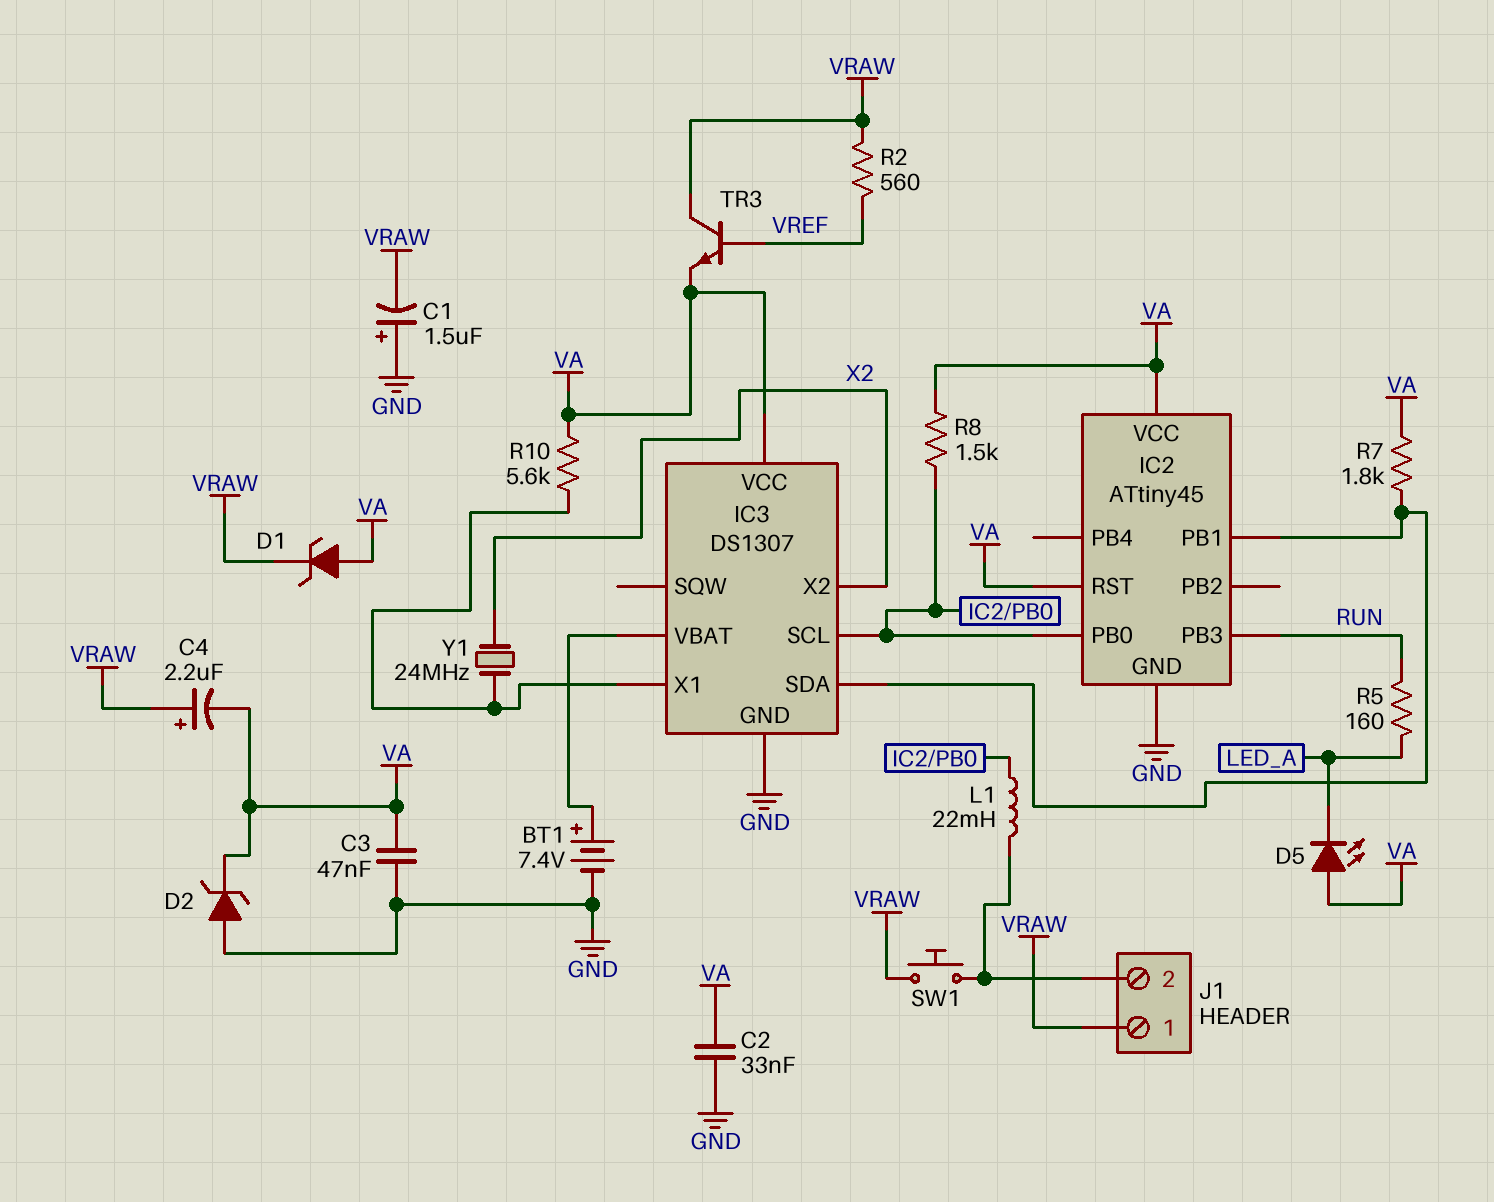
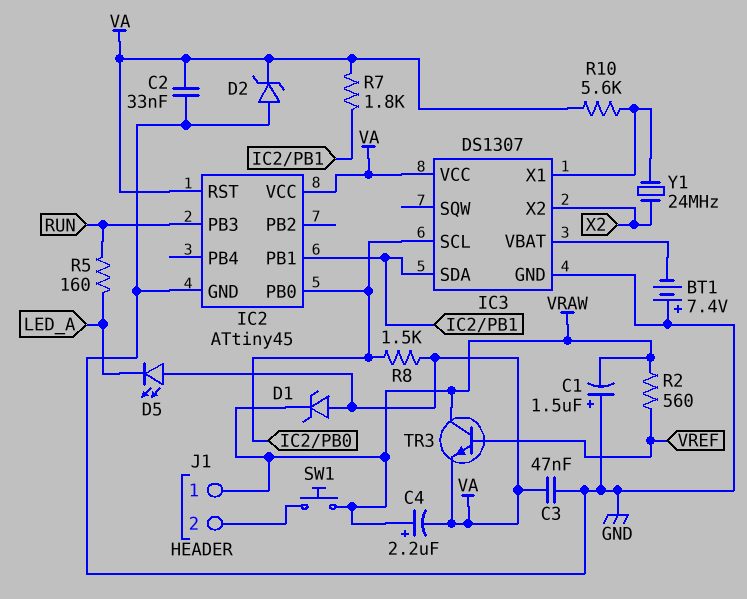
BT1: 7.4V (plus IC3/VBAT, minus GND) -> 7.4V (plus GND, minus IC3/VBAT)
L1: 22mH (IC2/PB0, J1/2) -> none

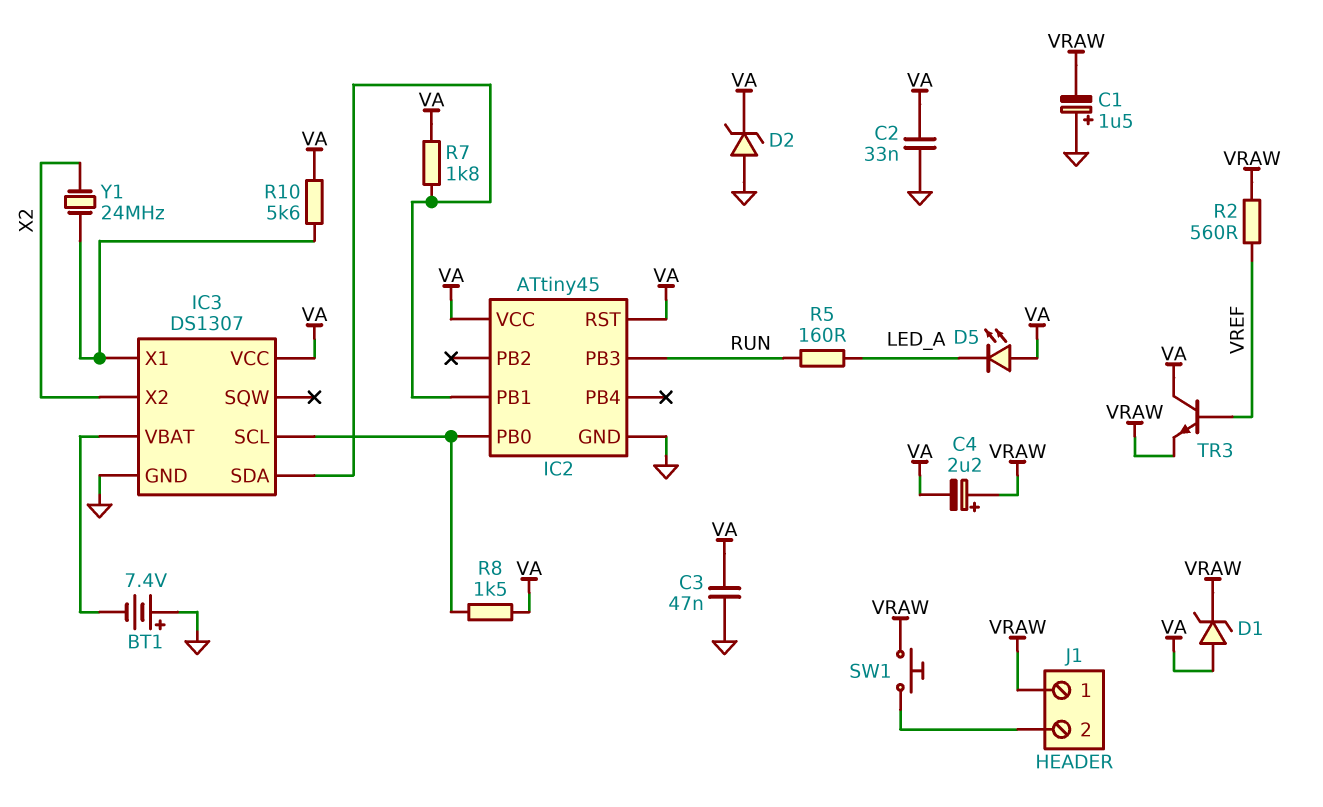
TR3: NPN (B VREF, C VRAW, E VA) -> NPN (B VREF, C VA, E VRAW)

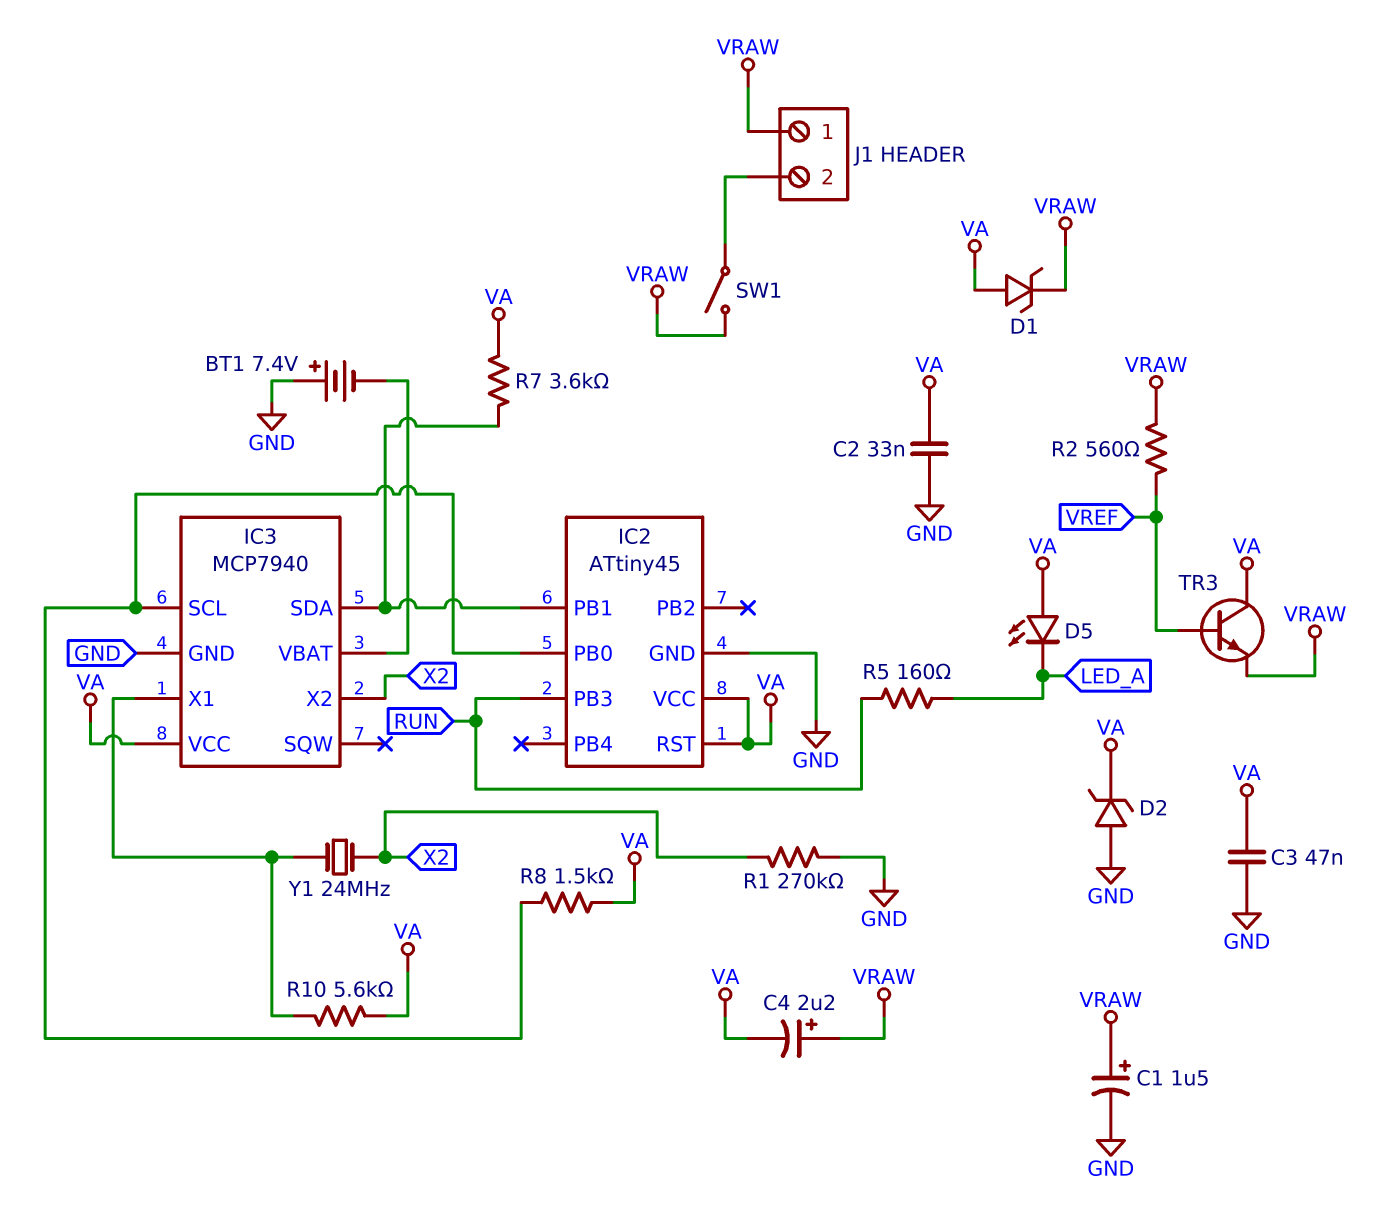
C1: 1.5uF (plus GND, minus VRAW) -> 1.5uF (plus VRAW, minus GND)
IC3: DS1307 -> MCP7940
R1: none -> 270k (GND, X2)
R7: 1.8k (IC2/PB1, VA) -> 3.6k (IC2/PB1, VA)
SW1: button (J1/2, VRAW) -> switch (J1/2, VRAW)

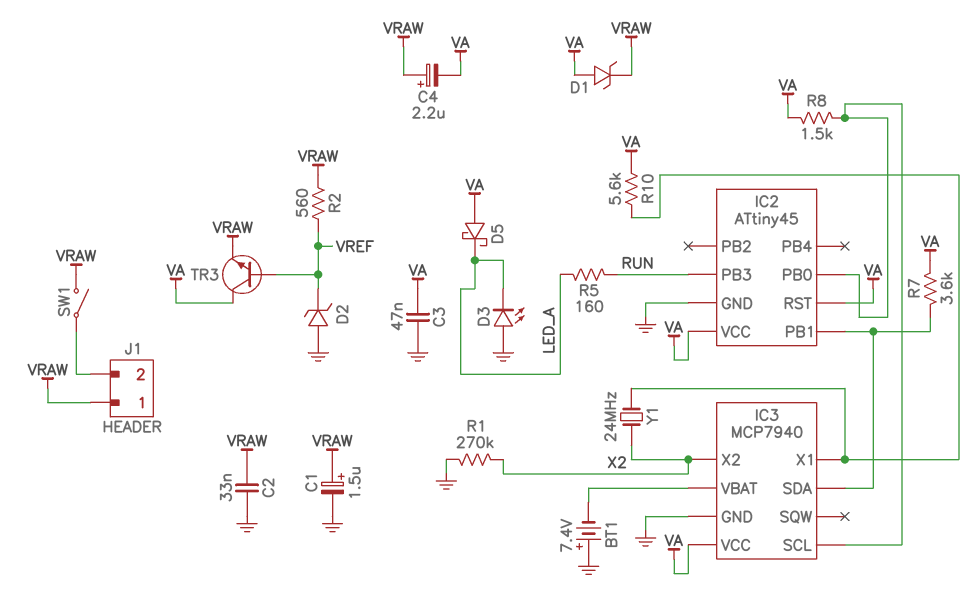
C2: 33nF (GND, VA) -> 33nF (GND, VRAW)
D2: zener (A GND, K VA) -> zener (A GND, K VREF)
D3: none -> LED (A GND, K LED_A)
D5: LED (A VA, K LED_A) -> schottky (A VA, K LED_A)

